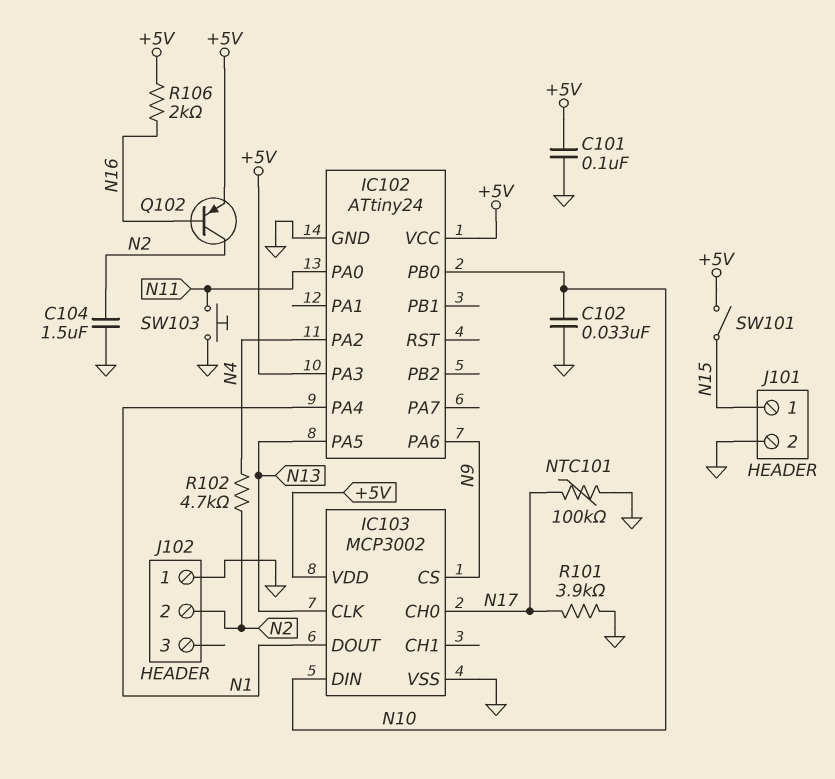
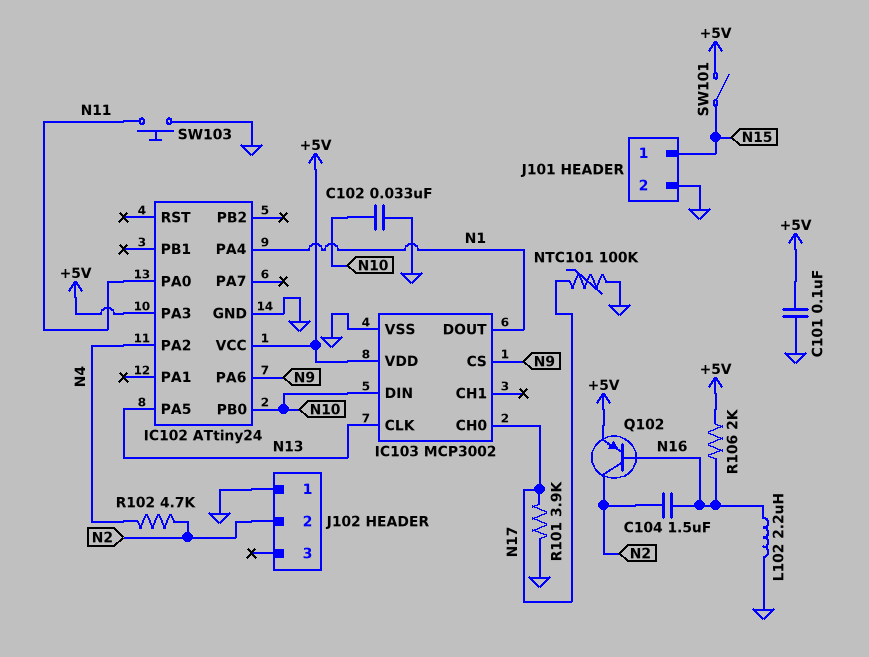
C104: 1.5uF (GND, N2) -> 1.5uF (N2, N16)
L102: none -> 2.2uH (GND, N16)

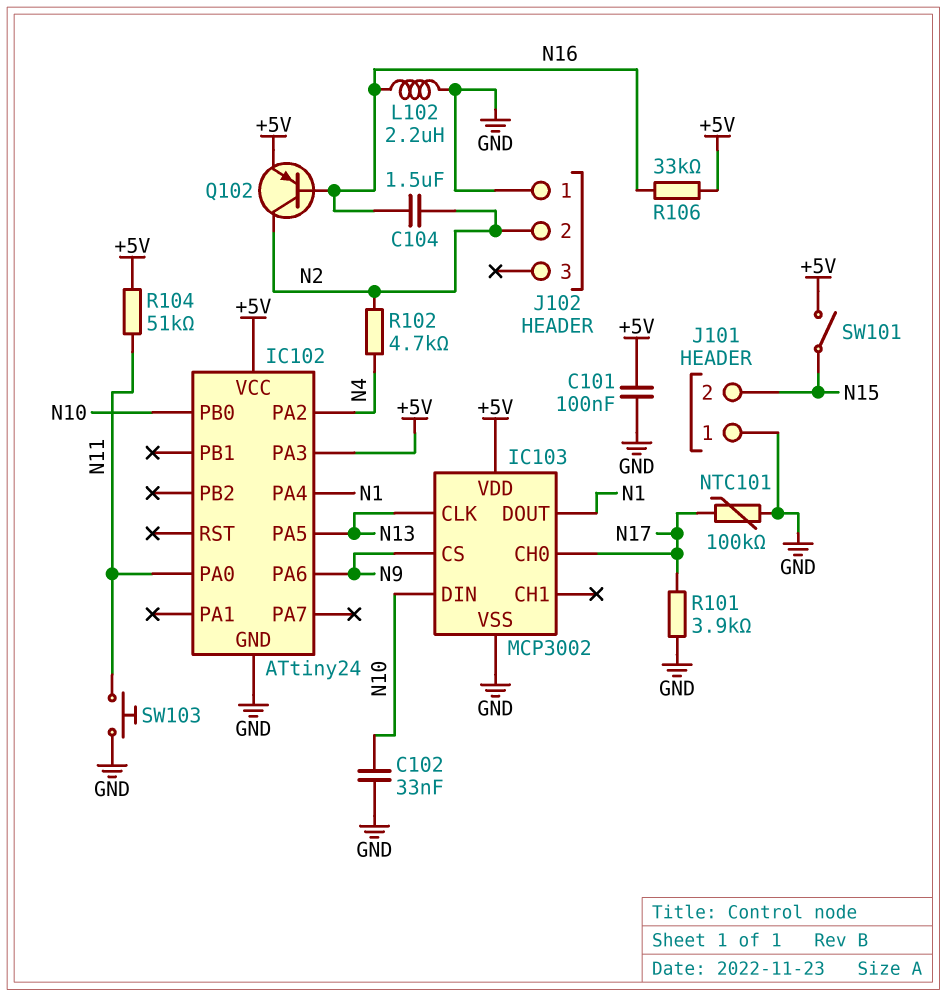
J101 pin 1: N15 -> GND
J101 pin 2: GND -> N15
R104: none -> 51k (+5V, N11)
R106: 2k (+5V, N16) -> 33k (+5V, N16)

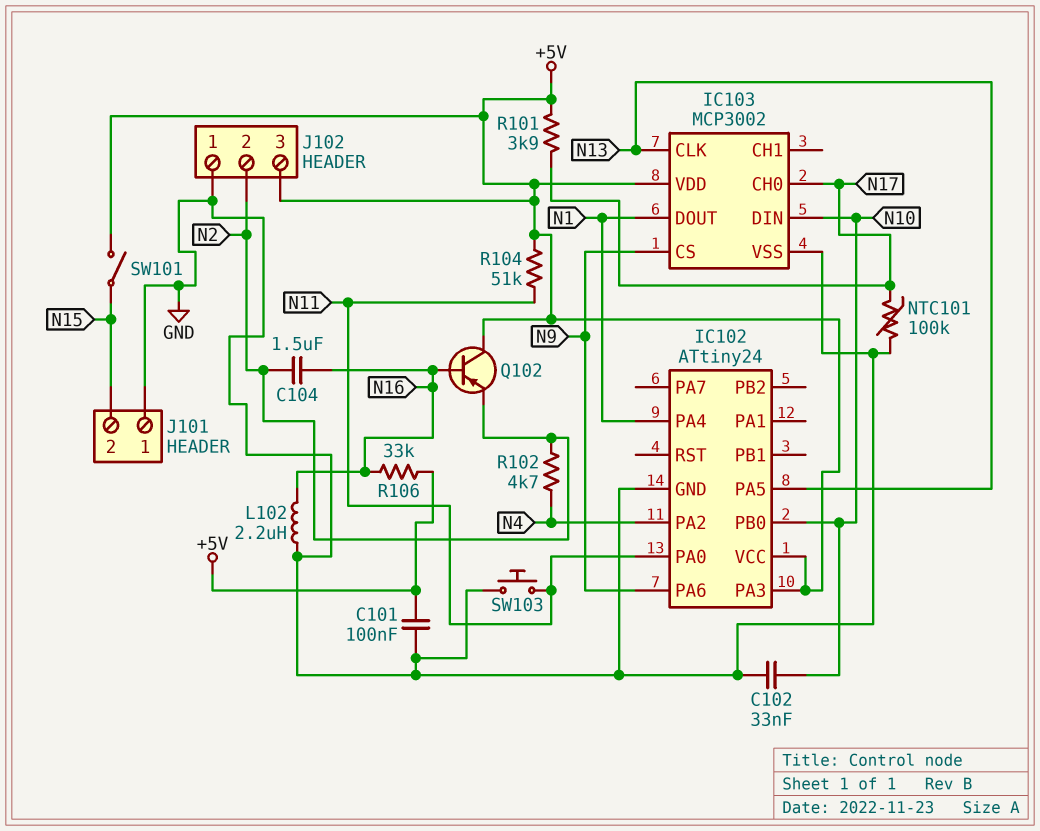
J102 pin 3: none -> +5V
Q102: PNP (B N16, C N2, E +5V) -> PNP (B N16, C +5V, E N2)
R101: 3.9k (GND, N17) -> 3.9k (+5V, N17)

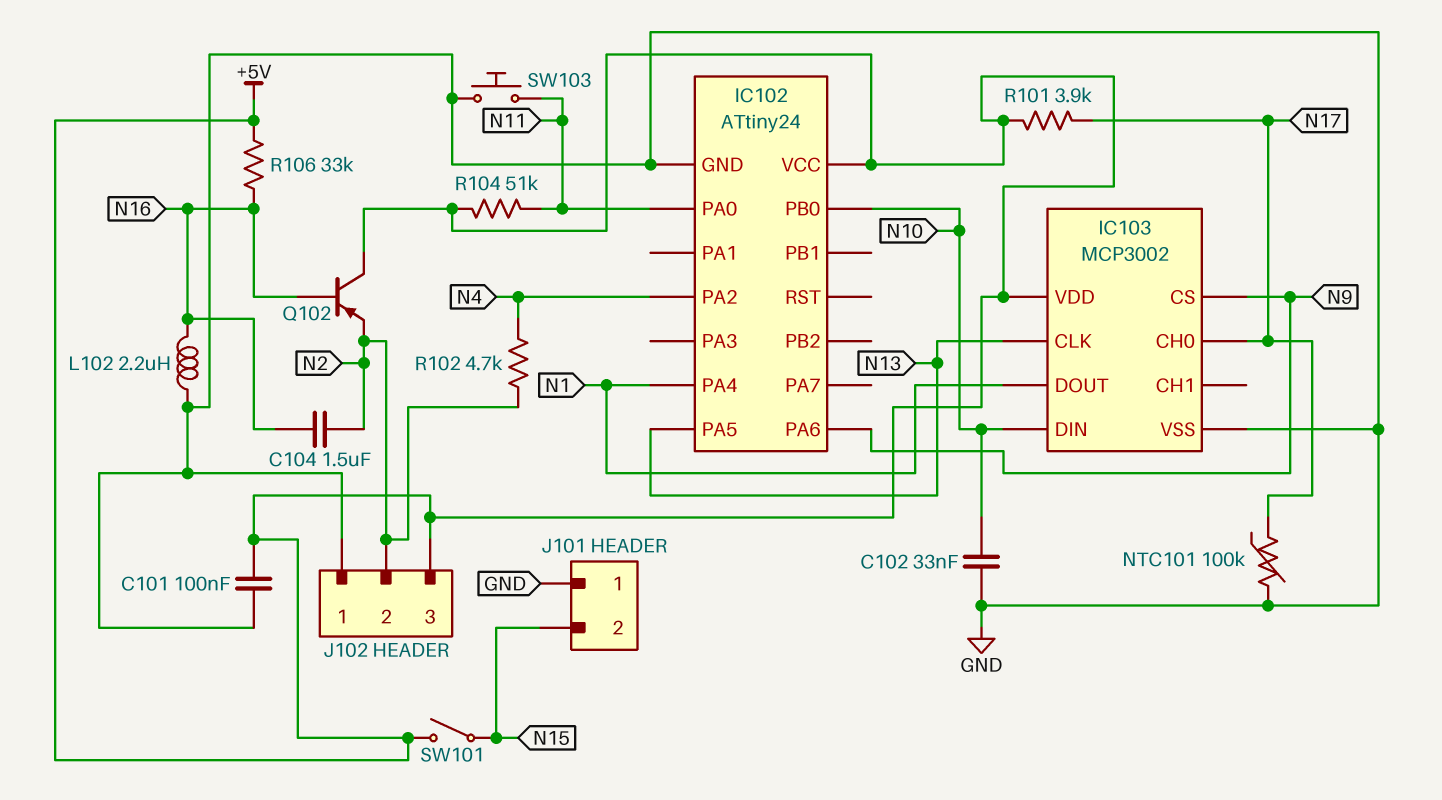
IC102 pin PA3: +5V -> none

